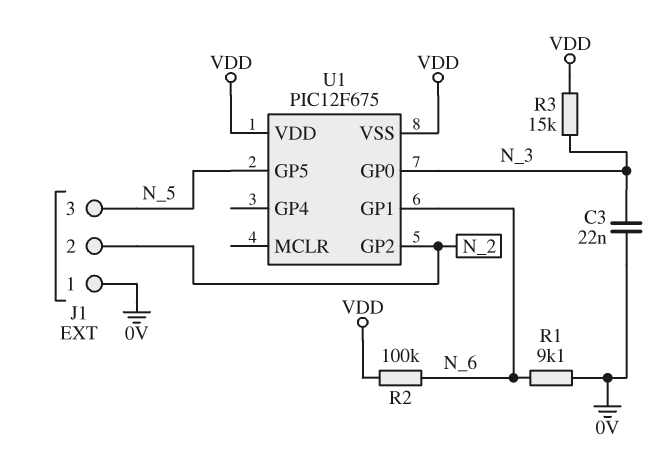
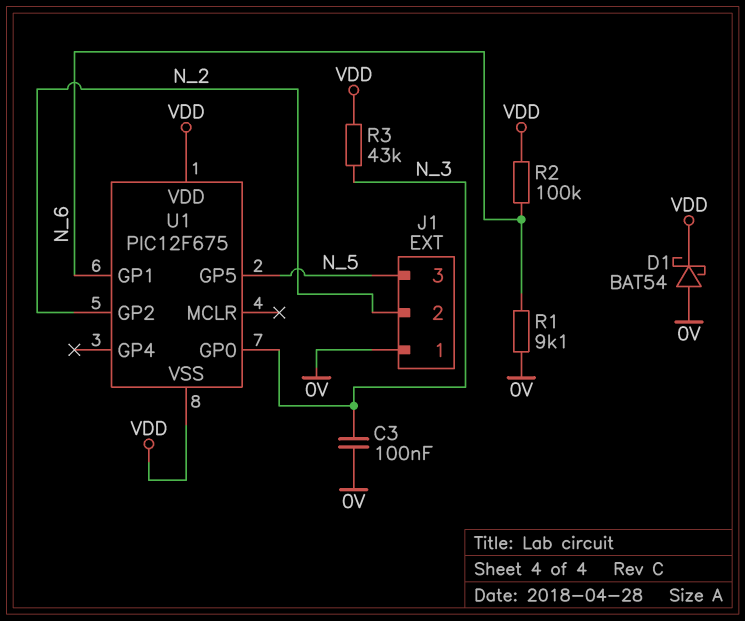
C3: 22nF (0V, N_3) -> 100nF (0V, N_3)
D1: none -> schottky BAT54 (A 0V, K VDD)
R3: 15k (N_3, VDD) -> 43k (N_3, VDD)

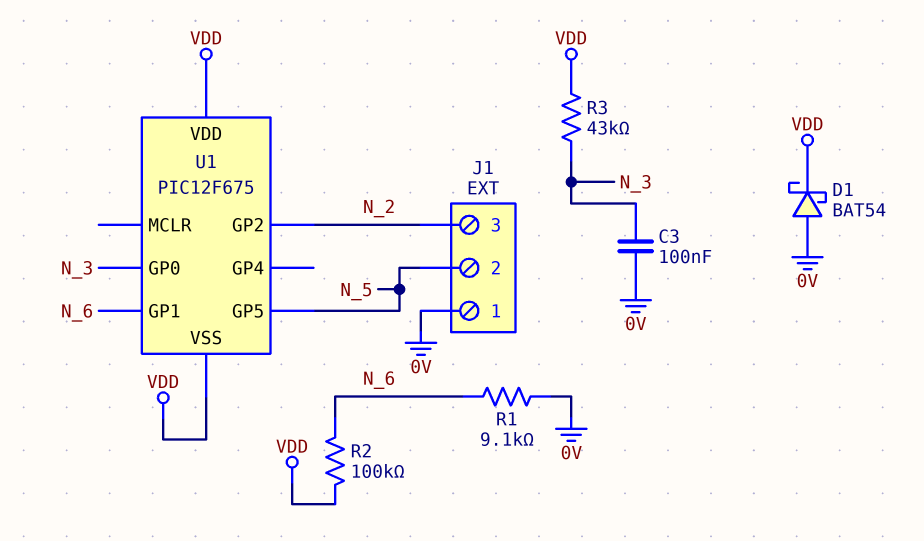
J1 pin 2: N_2 -> N_5
J1 pin 3: N_5 -> N_2

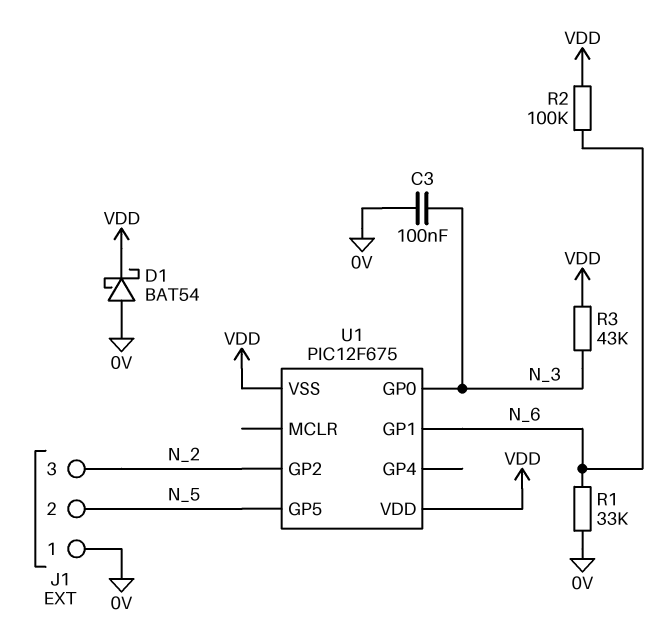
R1: 9.1k (0V, N_6) -> 33k (0V, N_6)

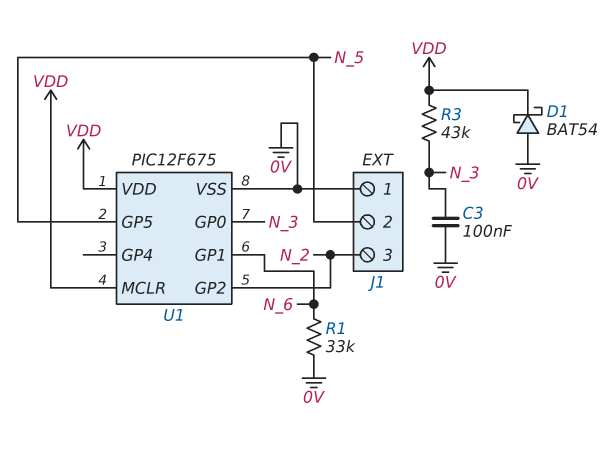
R2: 100k (N_6, VDD) -> none
U1 pin MCLR: none -> VDD
U1 pin VSS: VDD -> 0V

